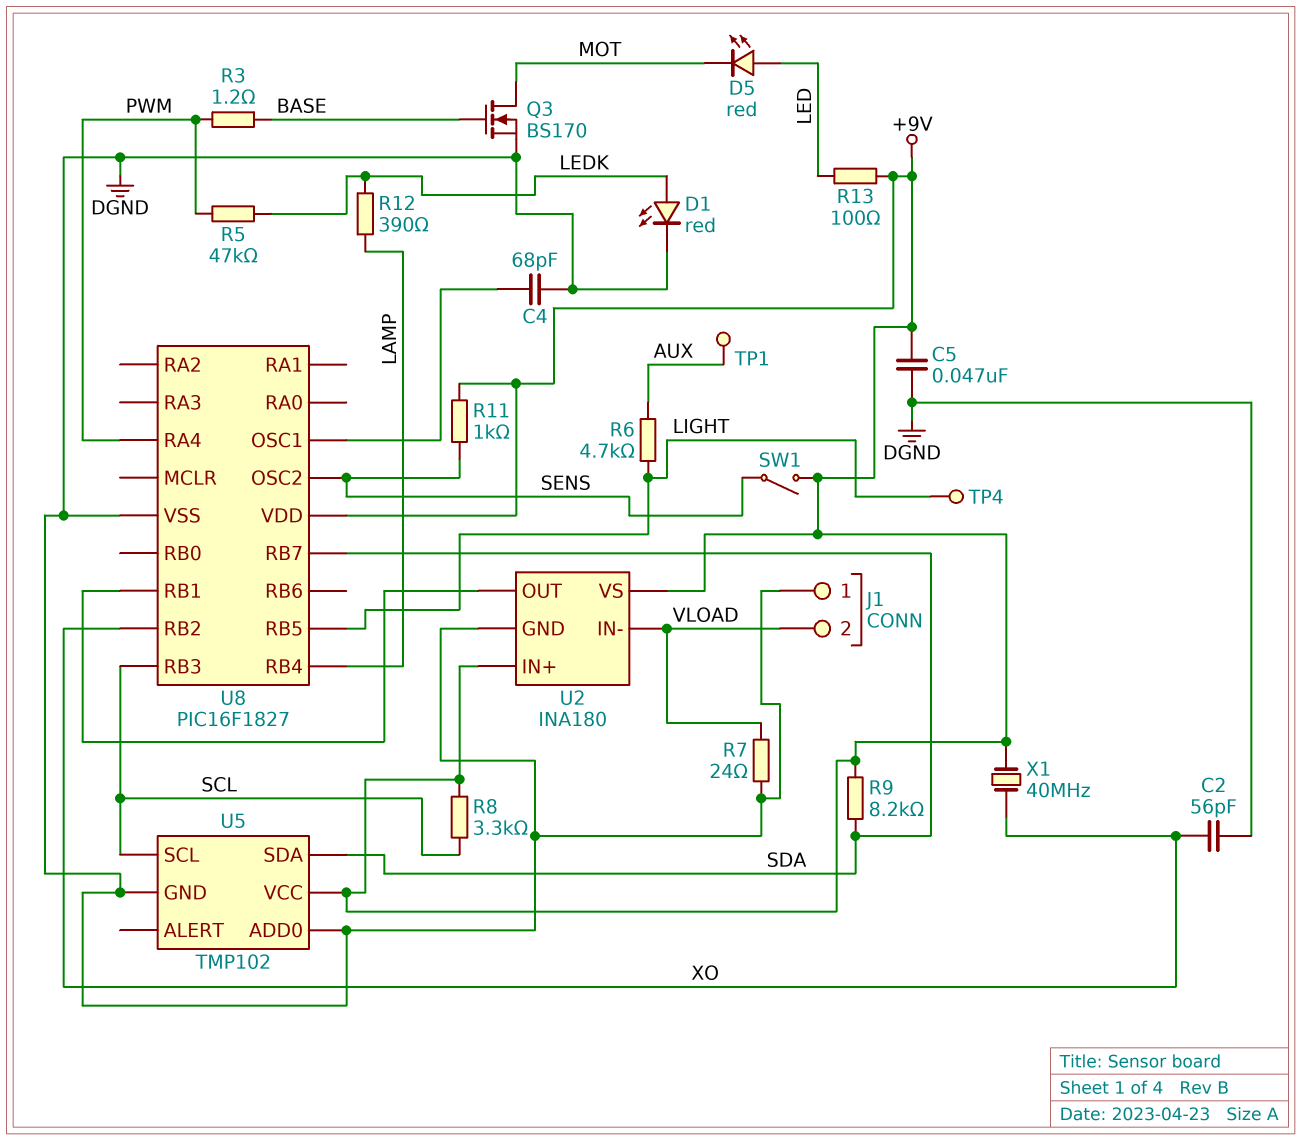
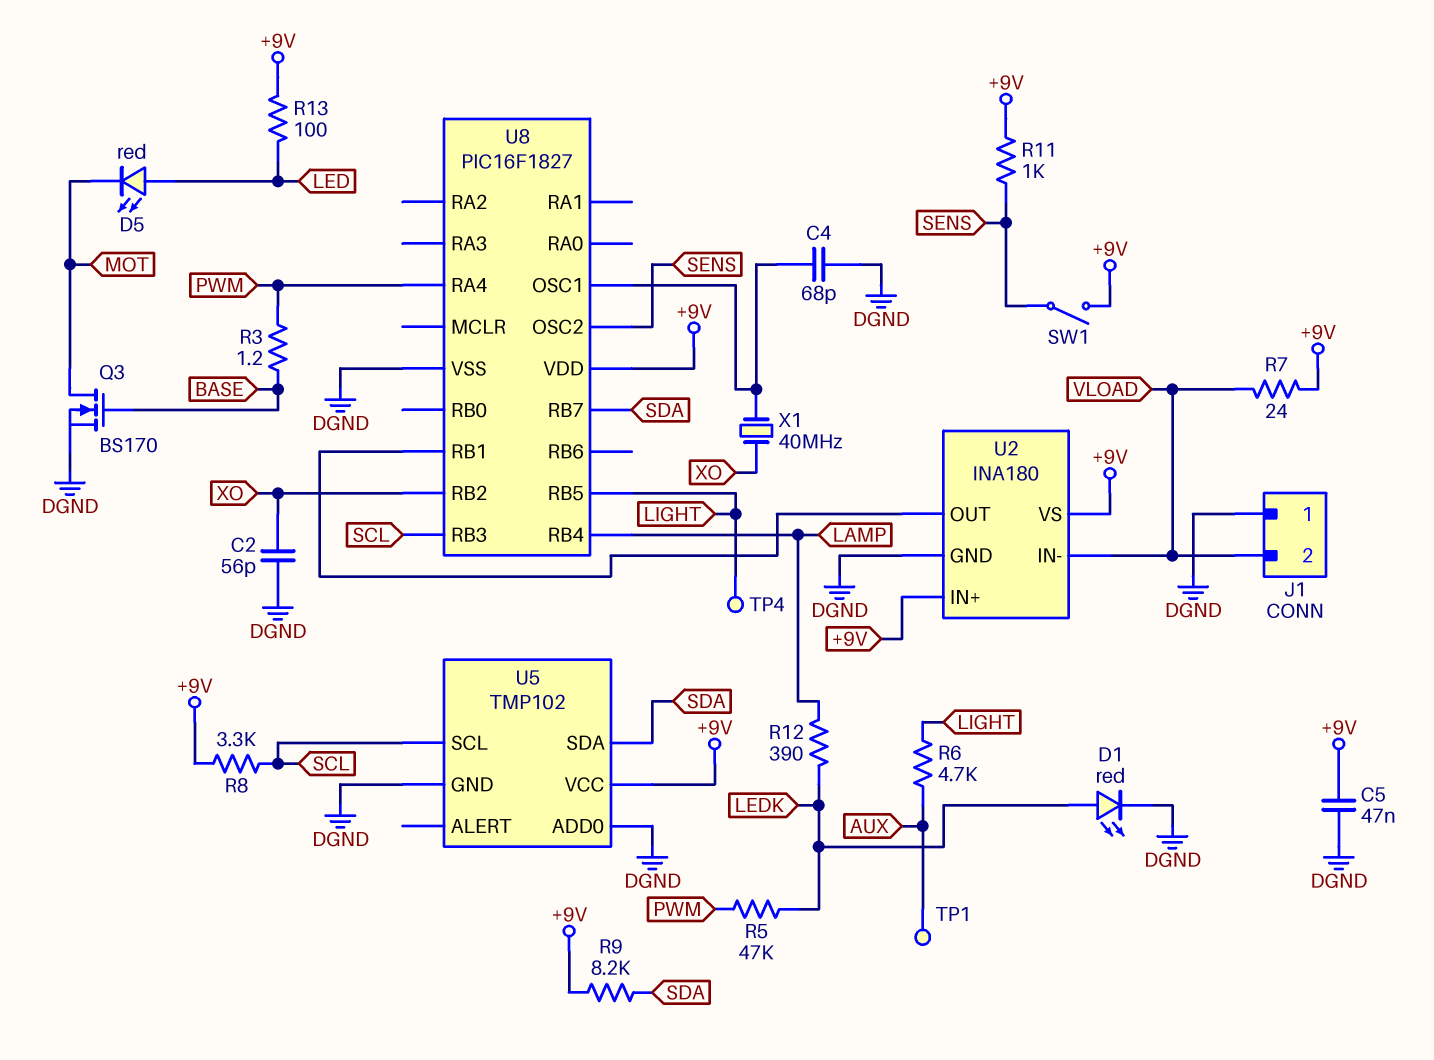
R7: 24 (DGND, VLOAD) -> 24 (+9V, VLOAD)
X1: 40MHz (+9V, XO) -> 40MHz (U8/OSC1, XO)

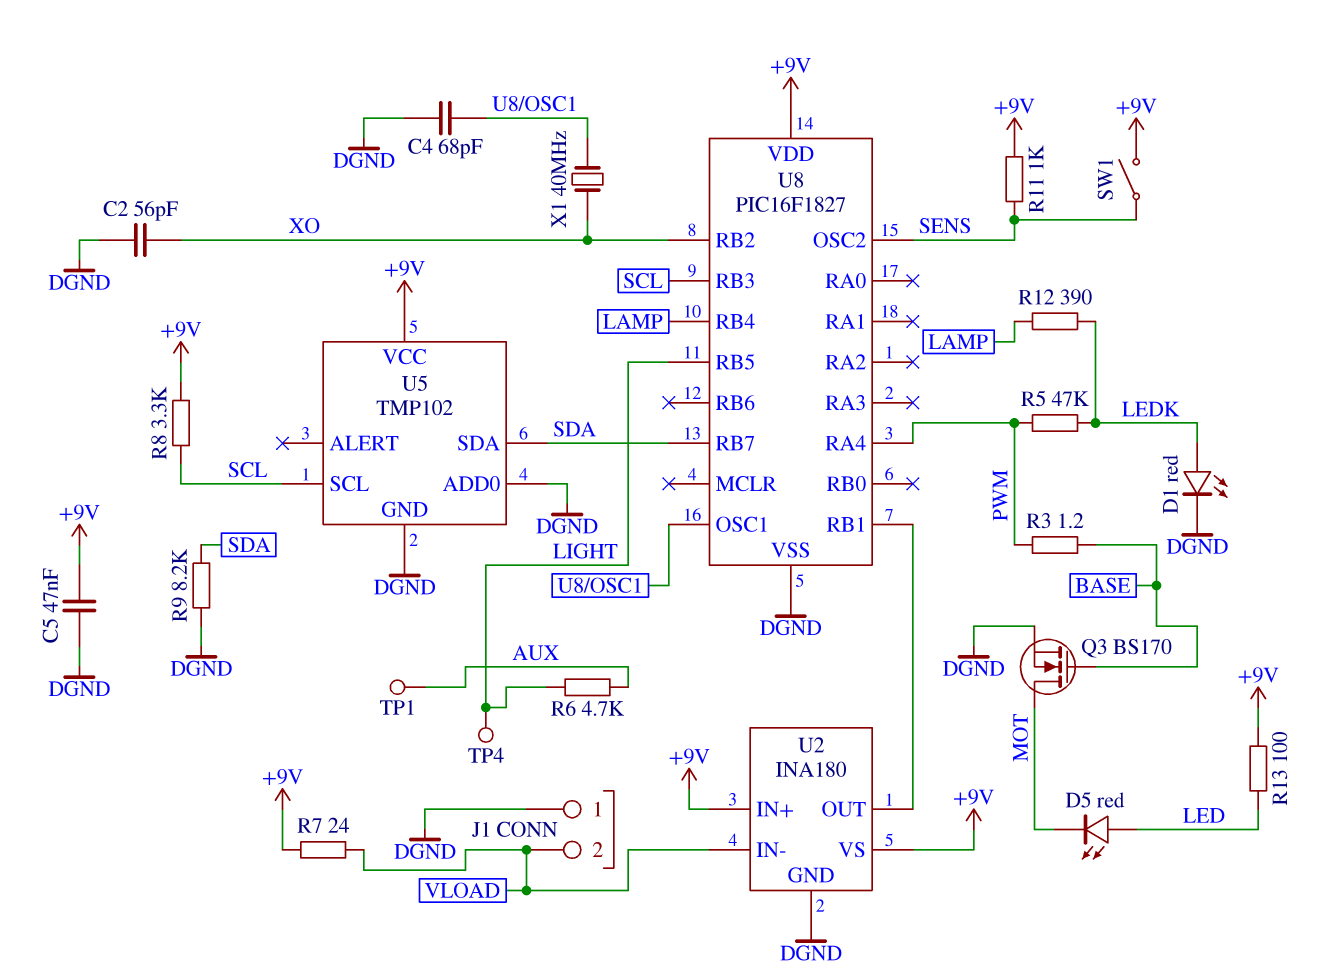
R9: 8.2k (+9V, SDA) -> 8.2k (DGND, SDA)

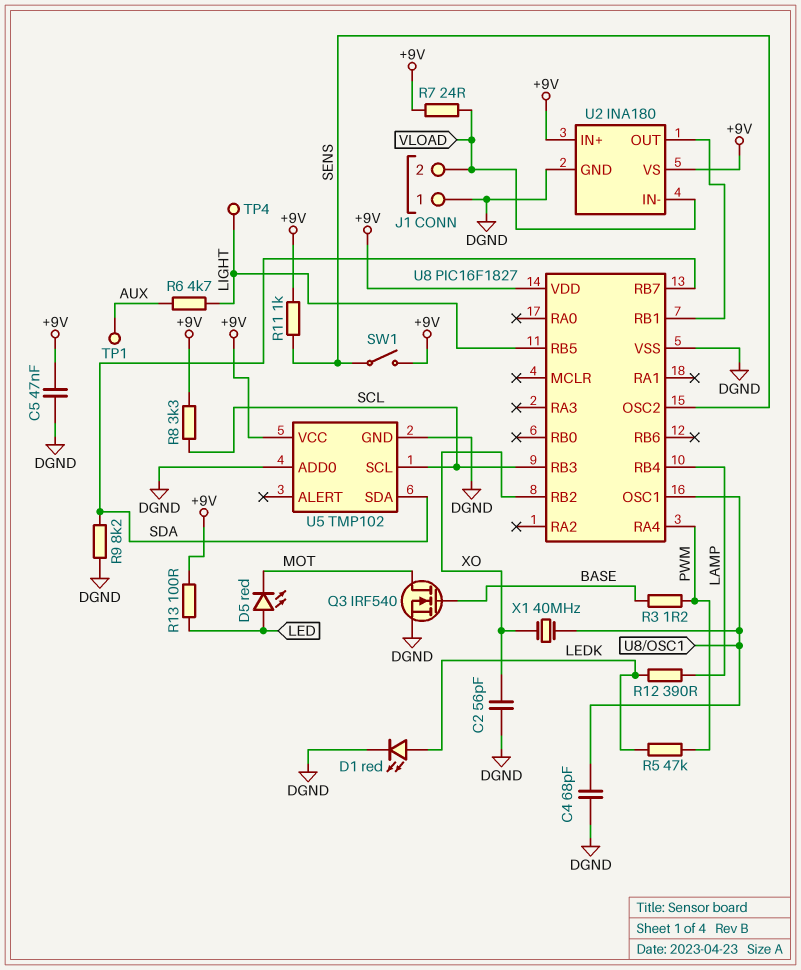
Q3: NMOS BS170 (G BASE, D MOT, S DGND) -> NMOS IRF540 (G BASE, D MOT, S DGND)

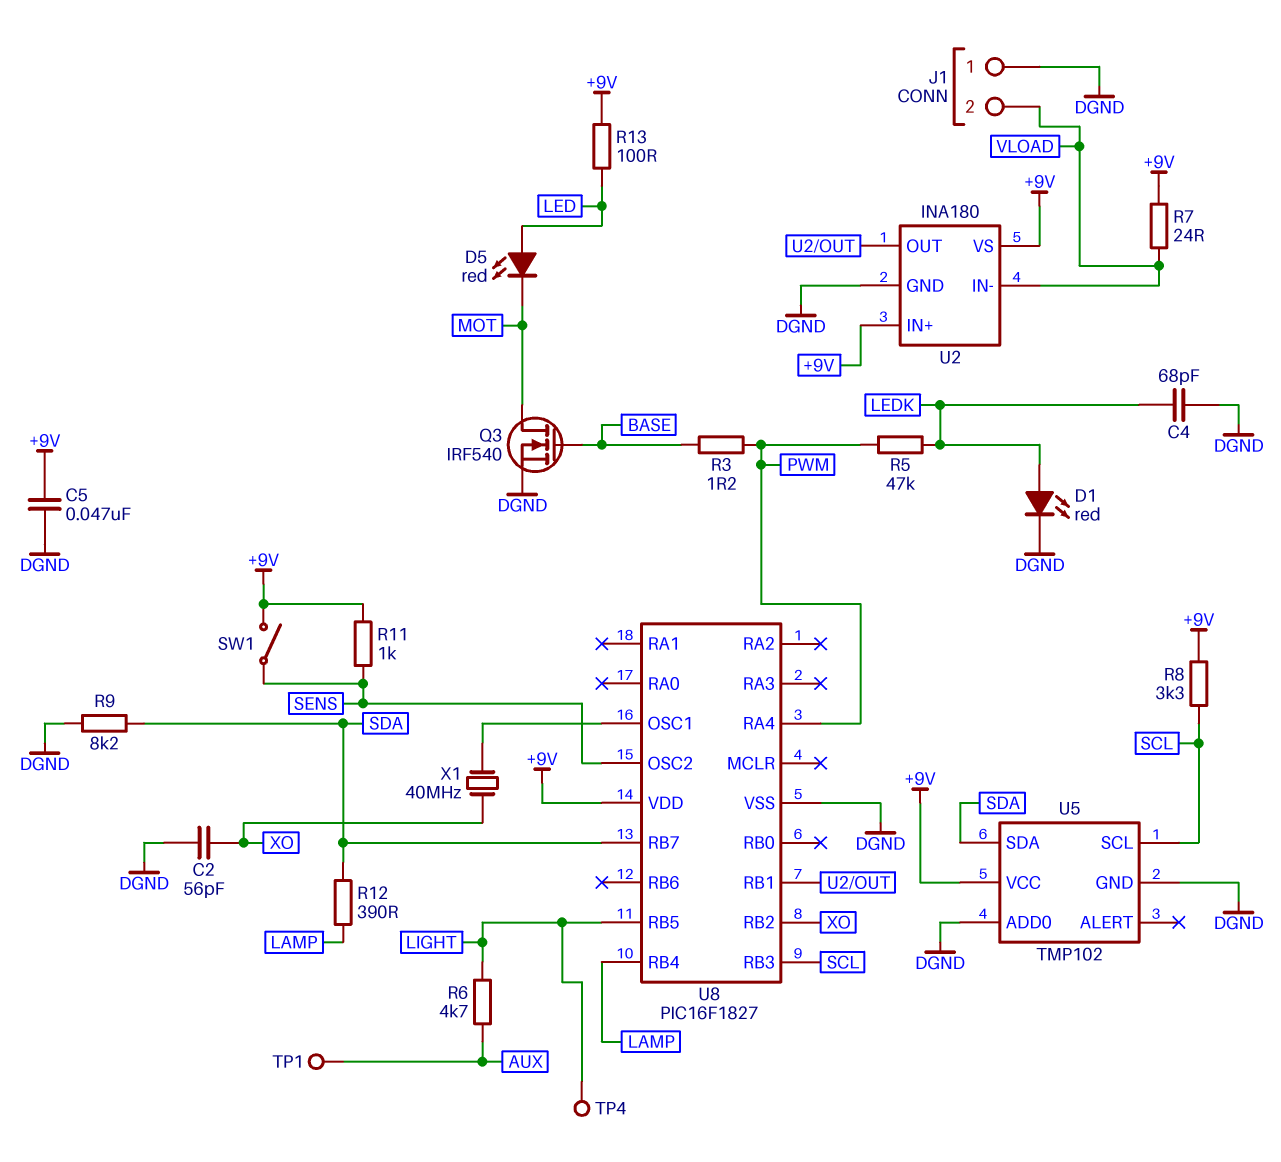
C4: 68pF (DGND, U8/OSC1) -> 68pF (DGND, LEDK)
R12: 390 (LAMP, LEDK) -> 390 (LAMP, SDA)

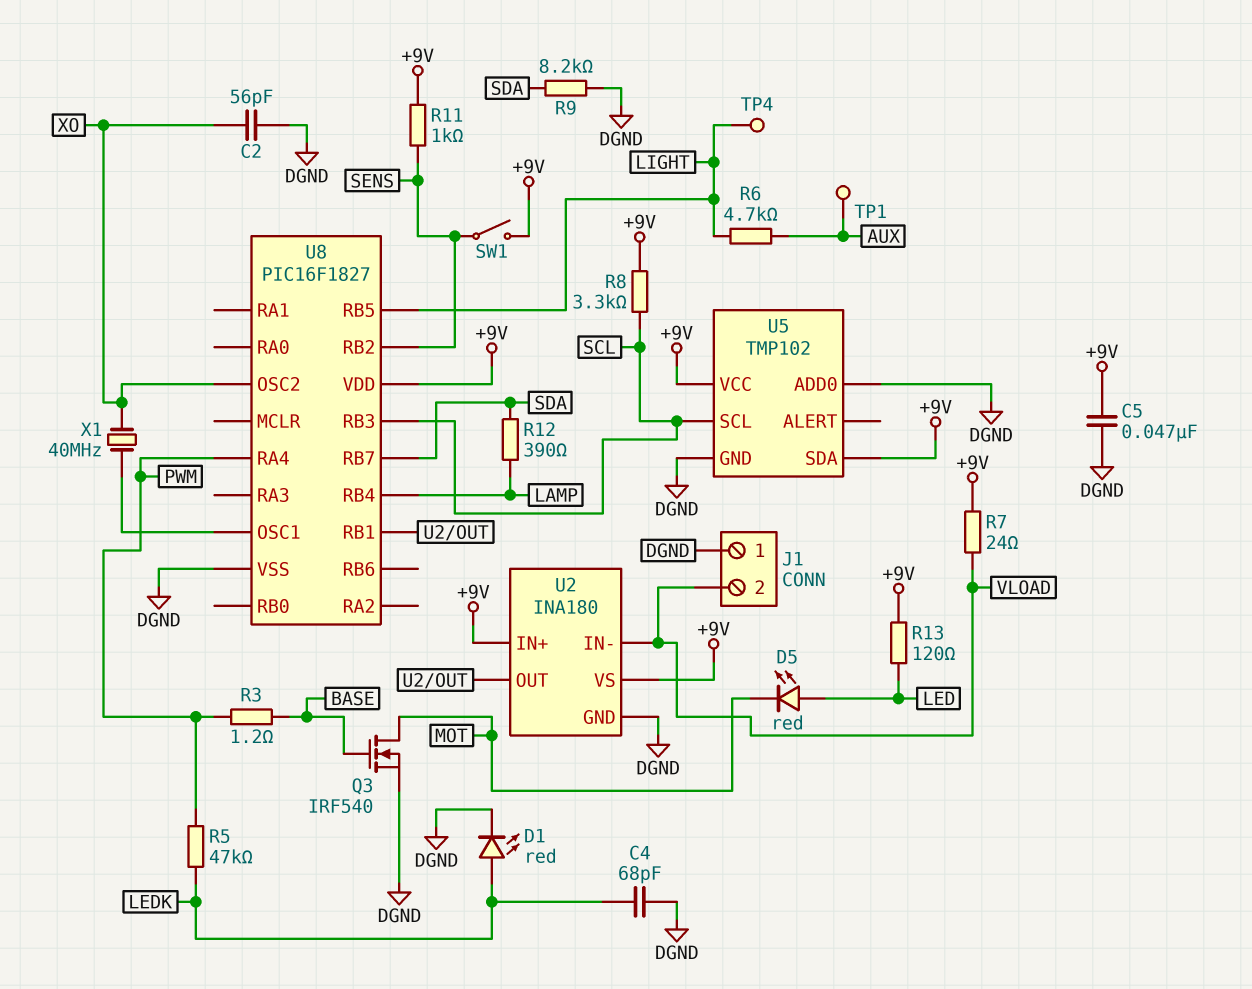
R13: 100 (+9V, LED) -> 120 (+9V, LED)
U5 pin SDA: SDA -> +9V
U8 pin OSC2: SENS -> XO
U8 pin RB2: XO -> SENS

